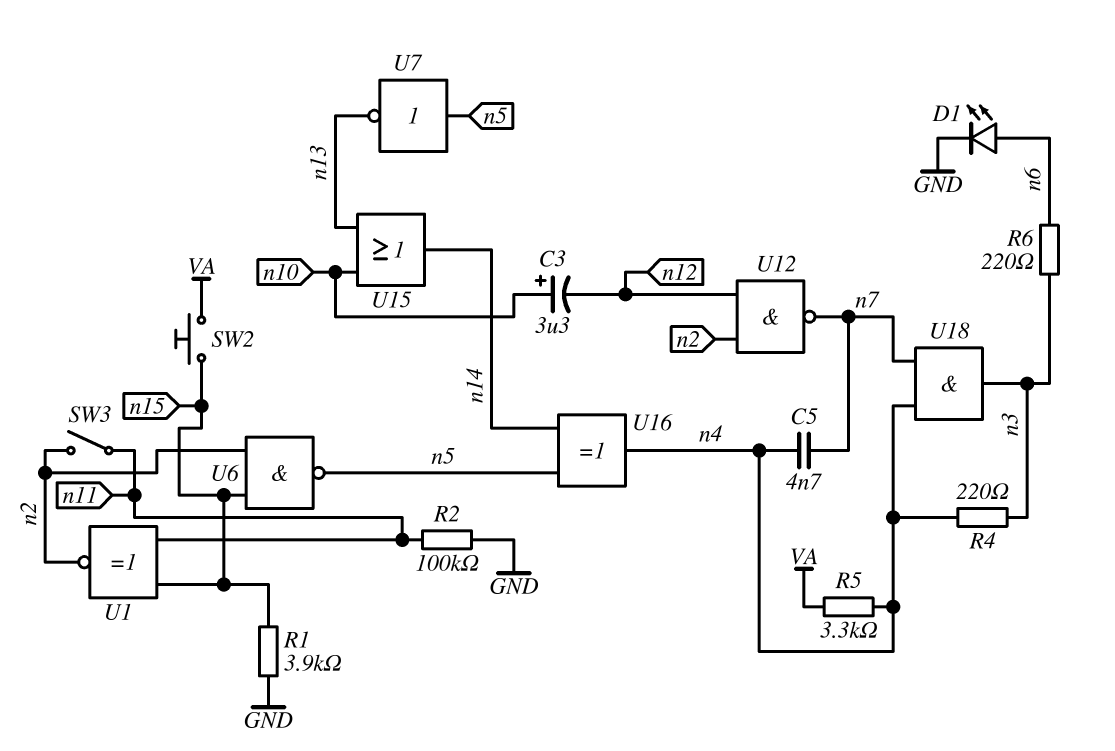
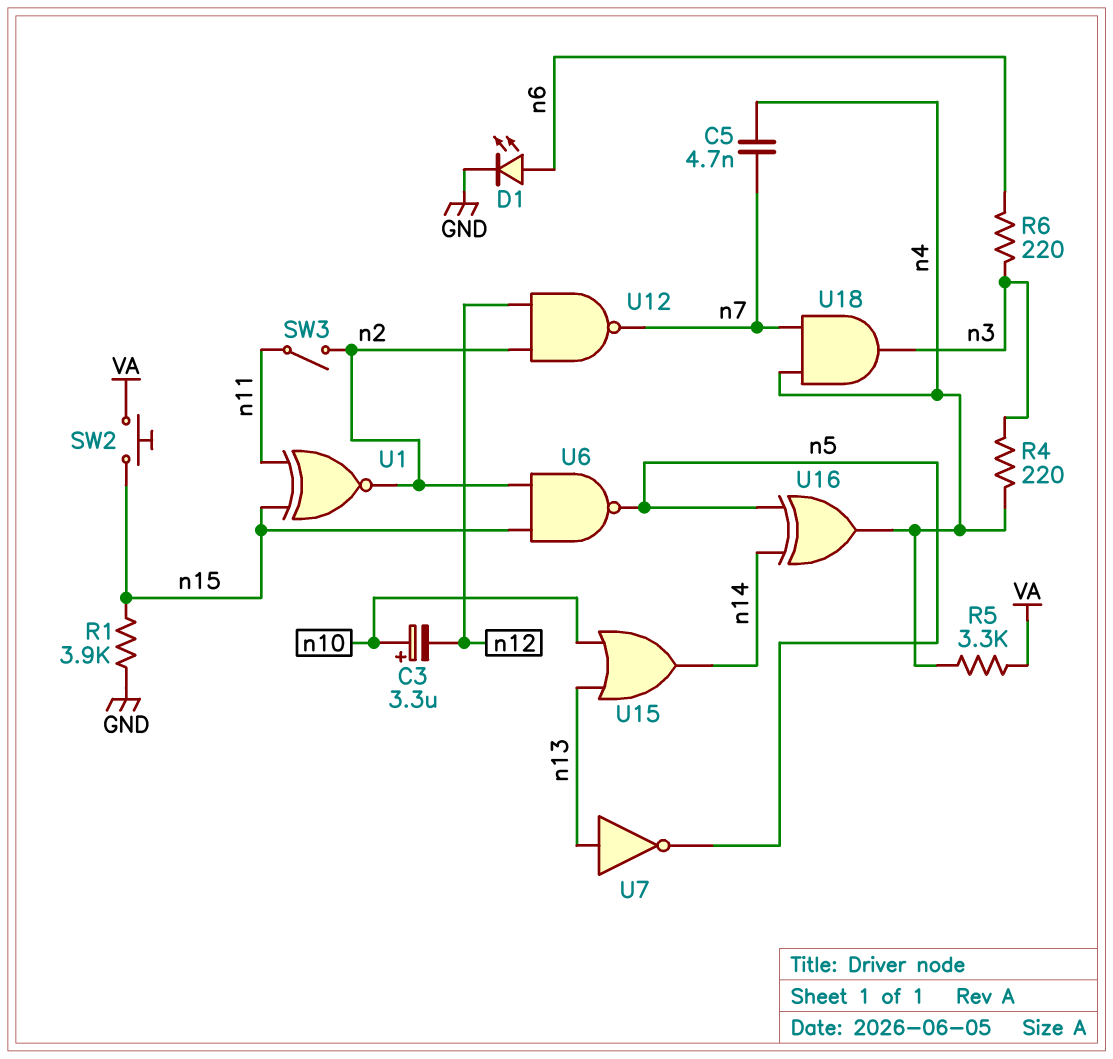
R2: 100k (GND, n11) -> none
U7: NOT (in n5, out n13) -> NOT (in n13, out n5)

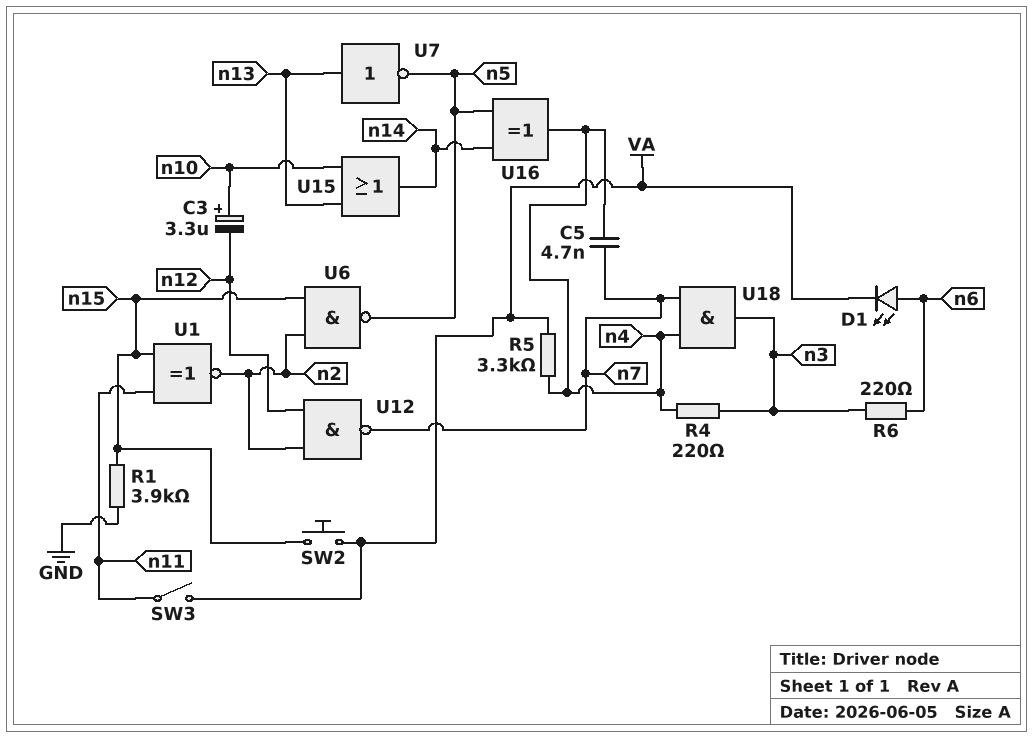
D1: LED (A n6, K GND) -> LED (A n6, K VA)
SW3: switch (n2, n11) -> switch (VA, n11)

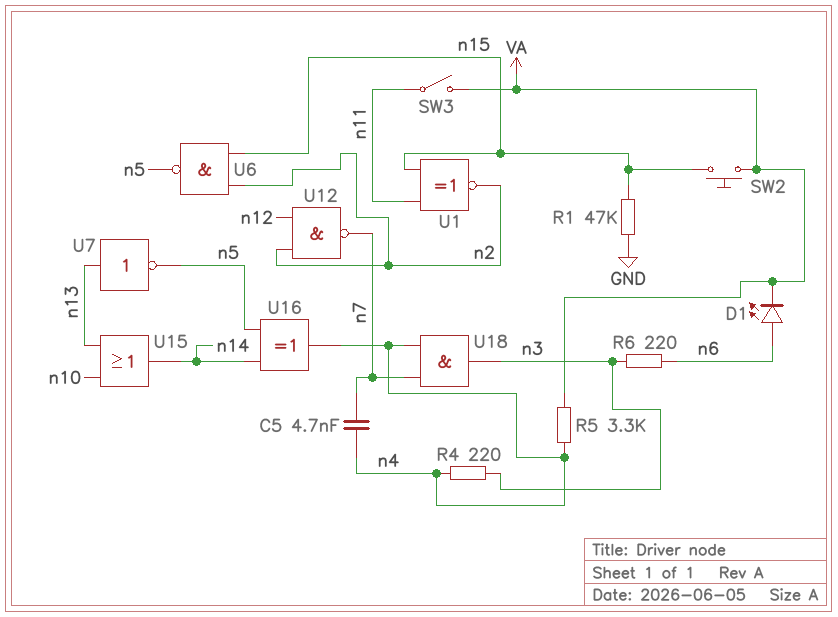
C3: 3.3uF (plus n10, minus n12) -> none
R1: 3.9k (GND, n15) -> 47k (GND, n15)

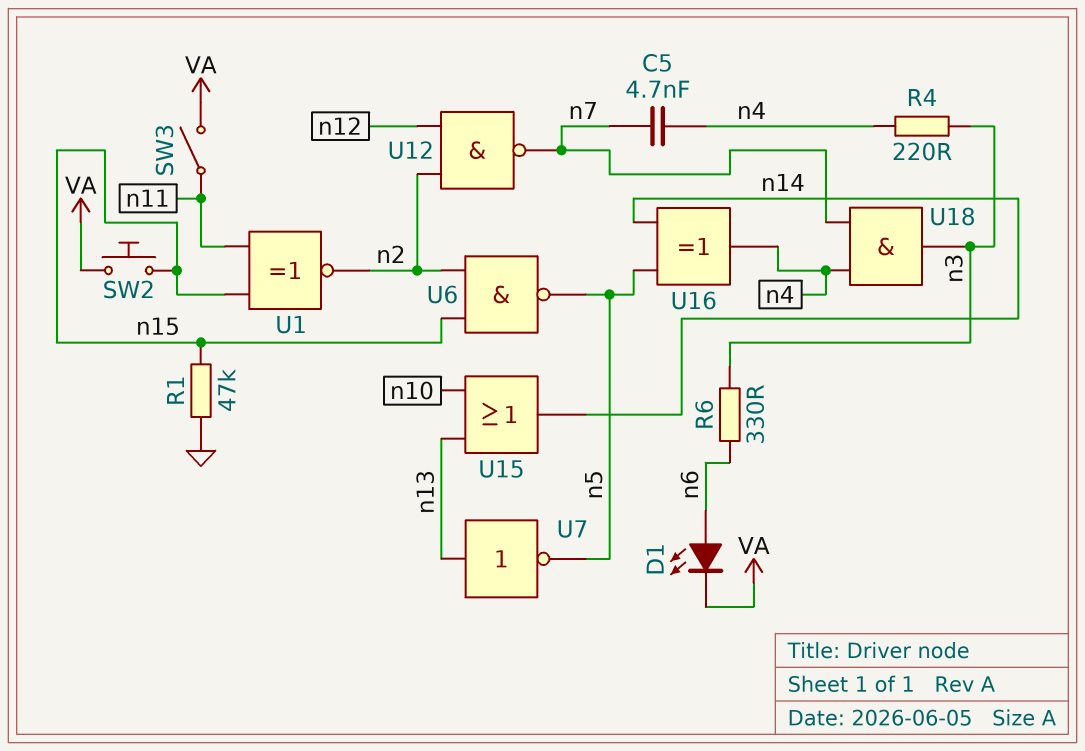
R5: 3.3k (VA, n4) -> none
R6: 220 (n3, n6) -> 330 (n3, n6)

